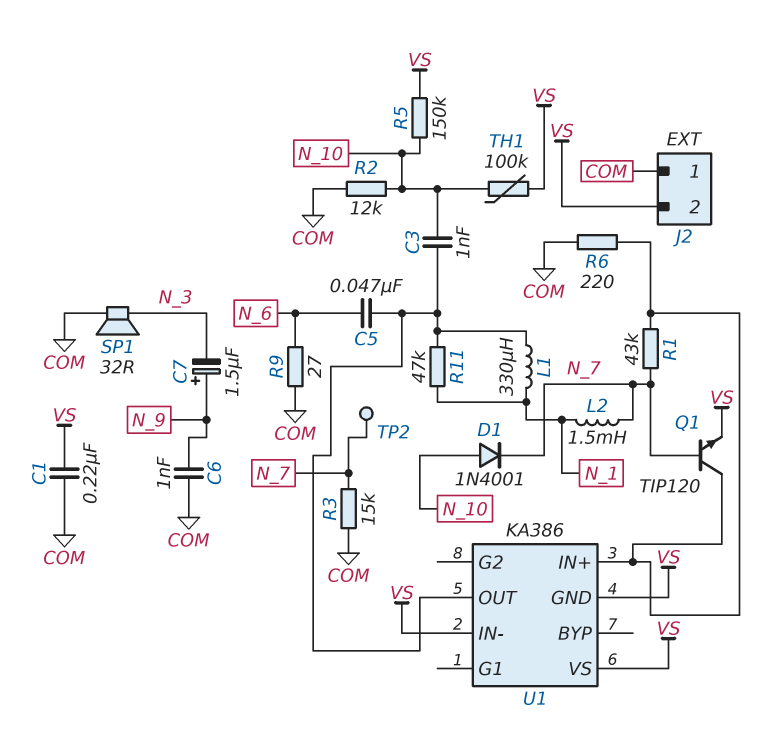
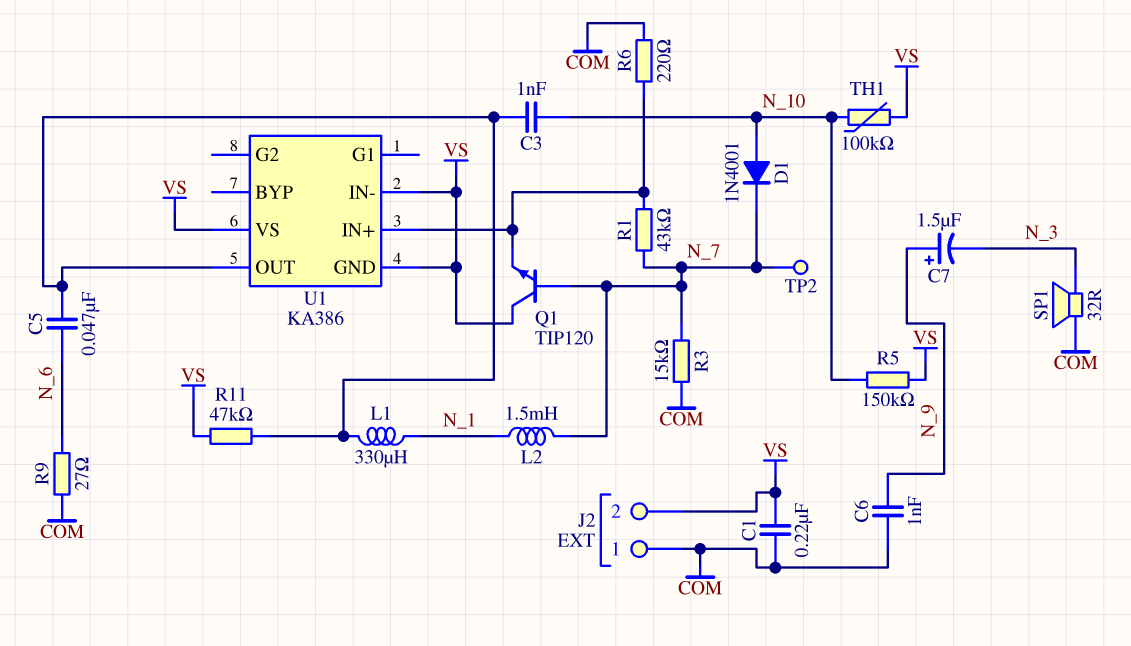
Q1: NPN TIP120 (B N_7, C U1/IN+, E VS) -> NPN TIP120 (B N_7, C VS, E U1/IN+)
R2: 12k (COM, N_10) -> none
R11: 47k (N_1, U1/OUT) -> 47k (U1/OUT, VS)

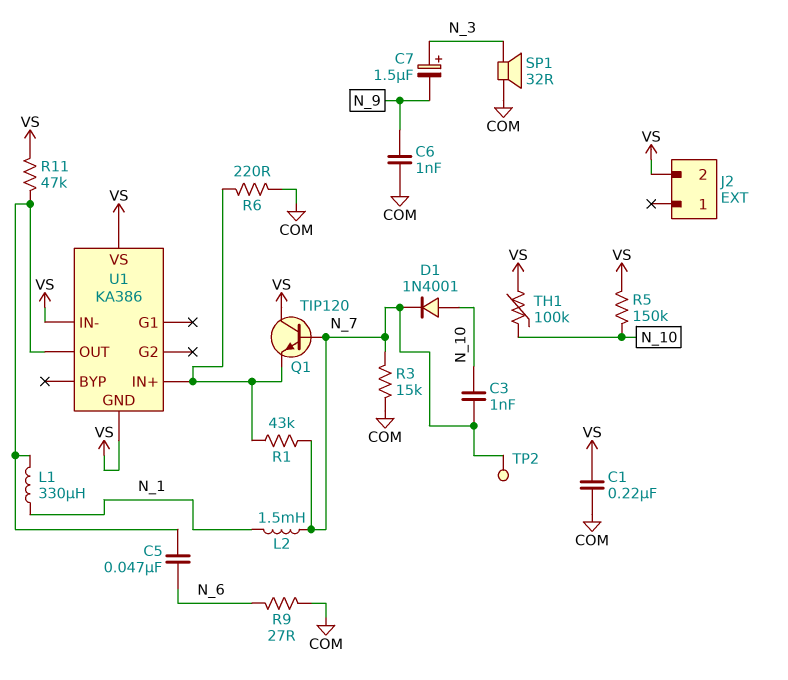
C3: 1nF (N_10, U1/OUT) -> 1nF (N_7, N_10)
C7: 1.5uF (plus N_9, minus N_3) -> 1.5uF (plus N_3, minus N_9)
J2 pin 1: COM -> none

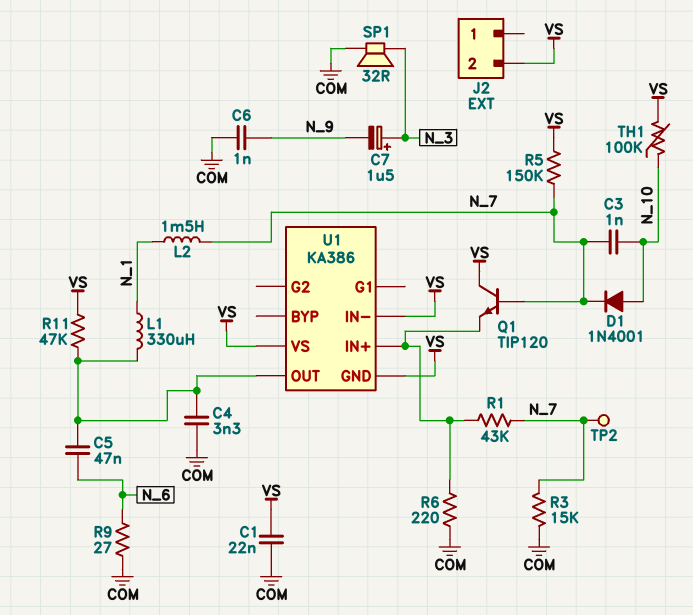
C1: 220nF (COM, VS) -> 22nF (COM, VS)
C4: none -> 3.3nF (COM, U1/OUT)
R5: 150k (N_10, VS) -> 150k (N_7, VS)

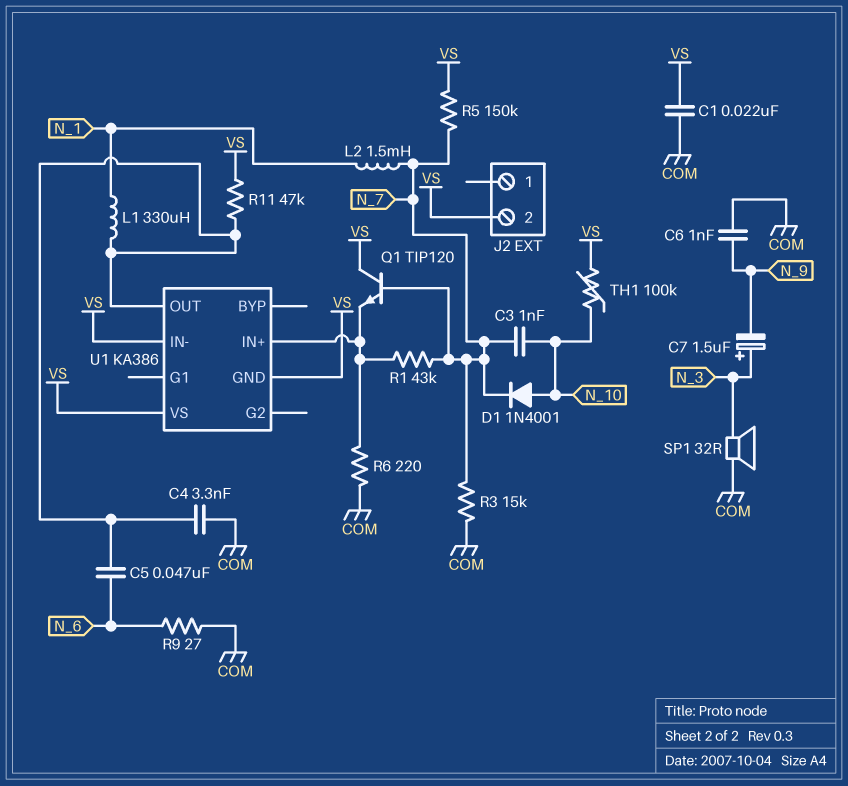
TP2: test point (N_7) -> none

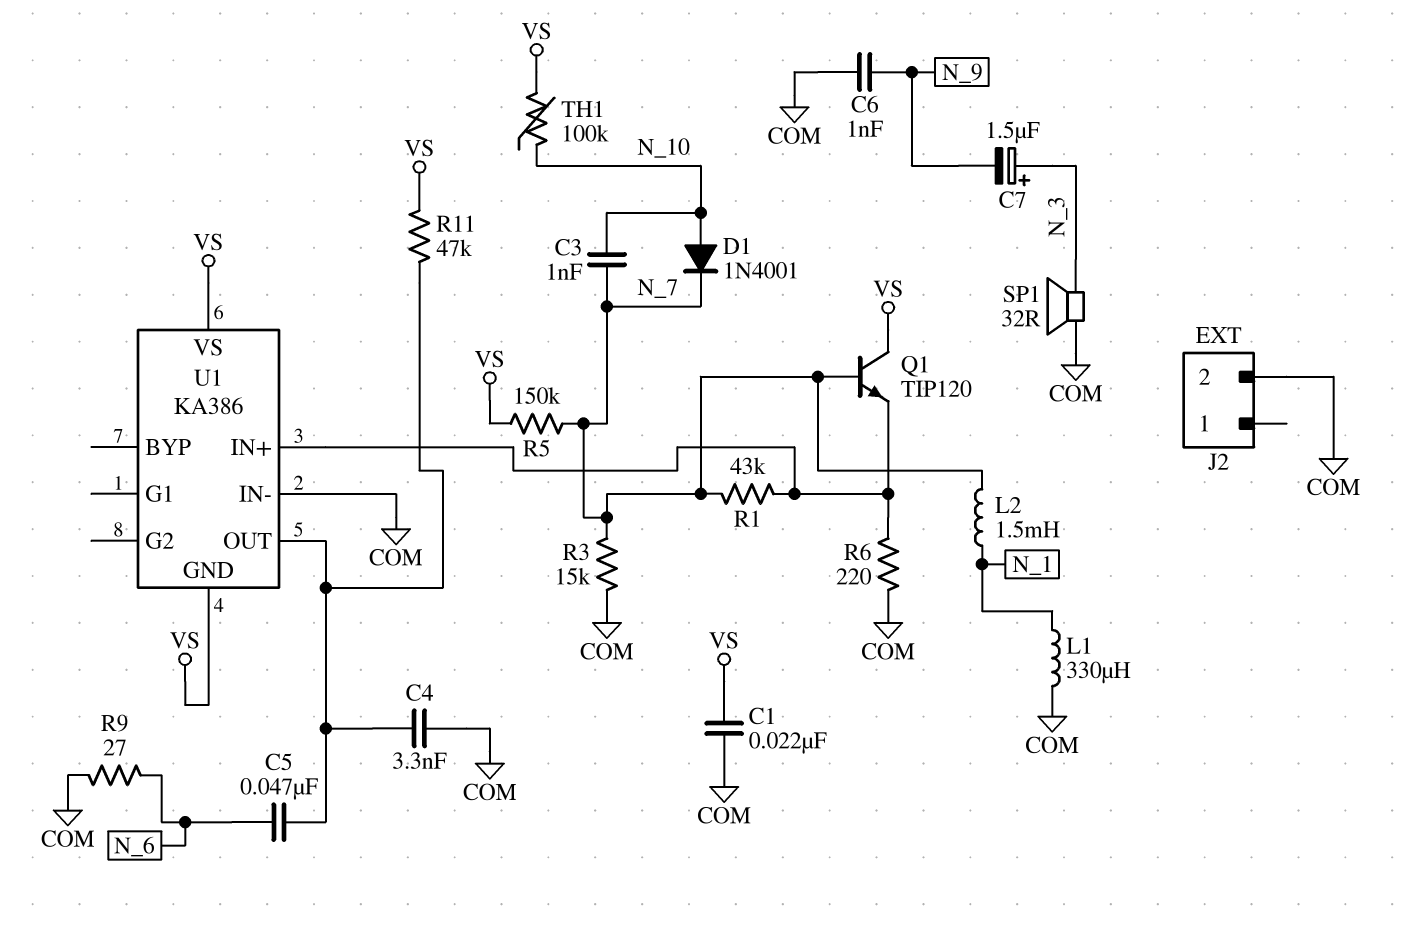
J2 pin 2: VS -> COM
L1: 330uH (N_1, U1/OUT) -> 330uH (COM, N_1)
U1 pin IN-: VS -> COM

